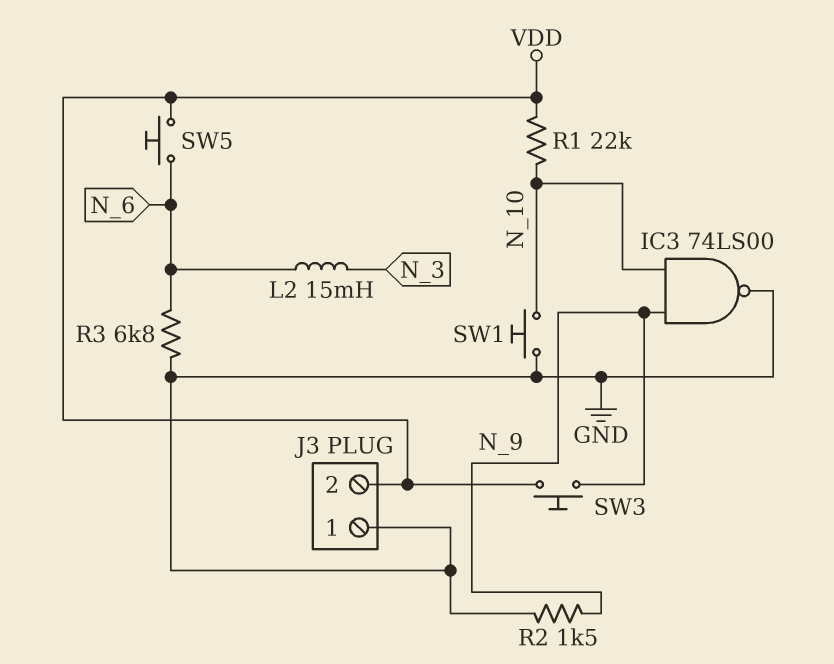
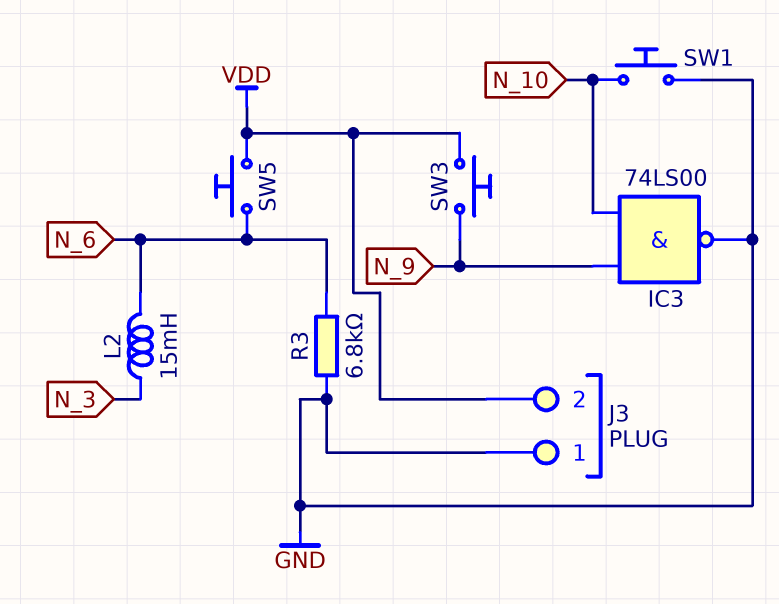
R1: 22k (N_10, VDD) -> none
R2: 1.5k (GND, N_9) -> none

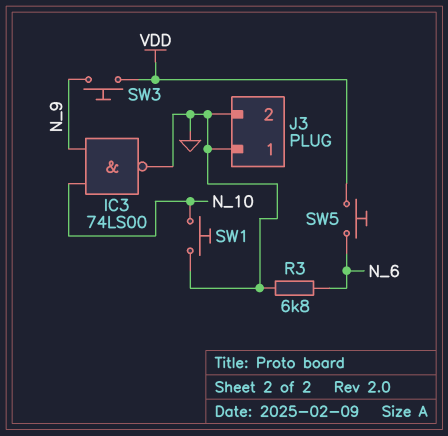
J3 pin 2: VDD -> GND
L2: 15mH (N_3, N_6) -> none

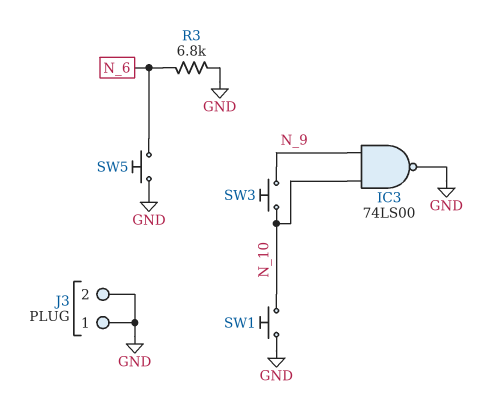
SW3: button (N_9, VDD) -> button (N_9, N_10)
SW5: button (N_6, VDD) -> button (GND, N_6)

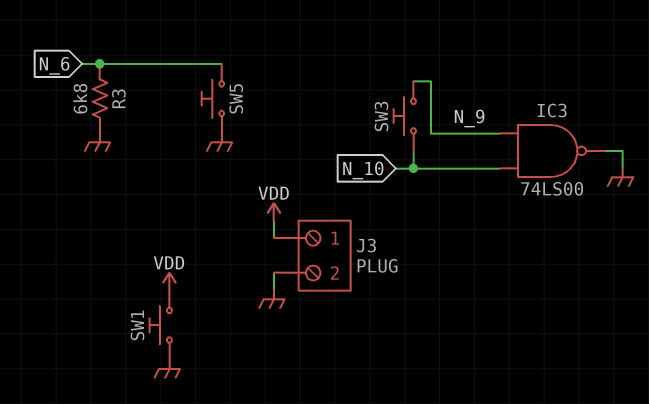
J3 pin 1: GND -> VDD
SW1: button (GND, N_10) -> button (GND, VDD)

